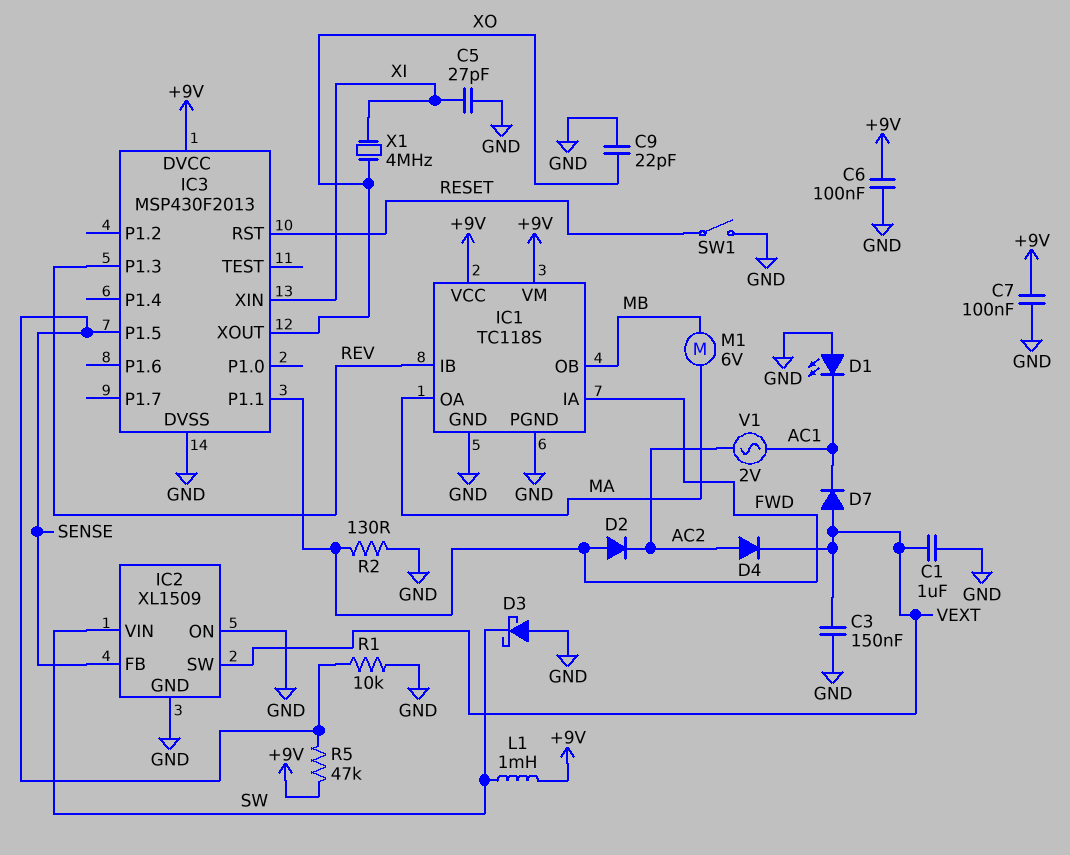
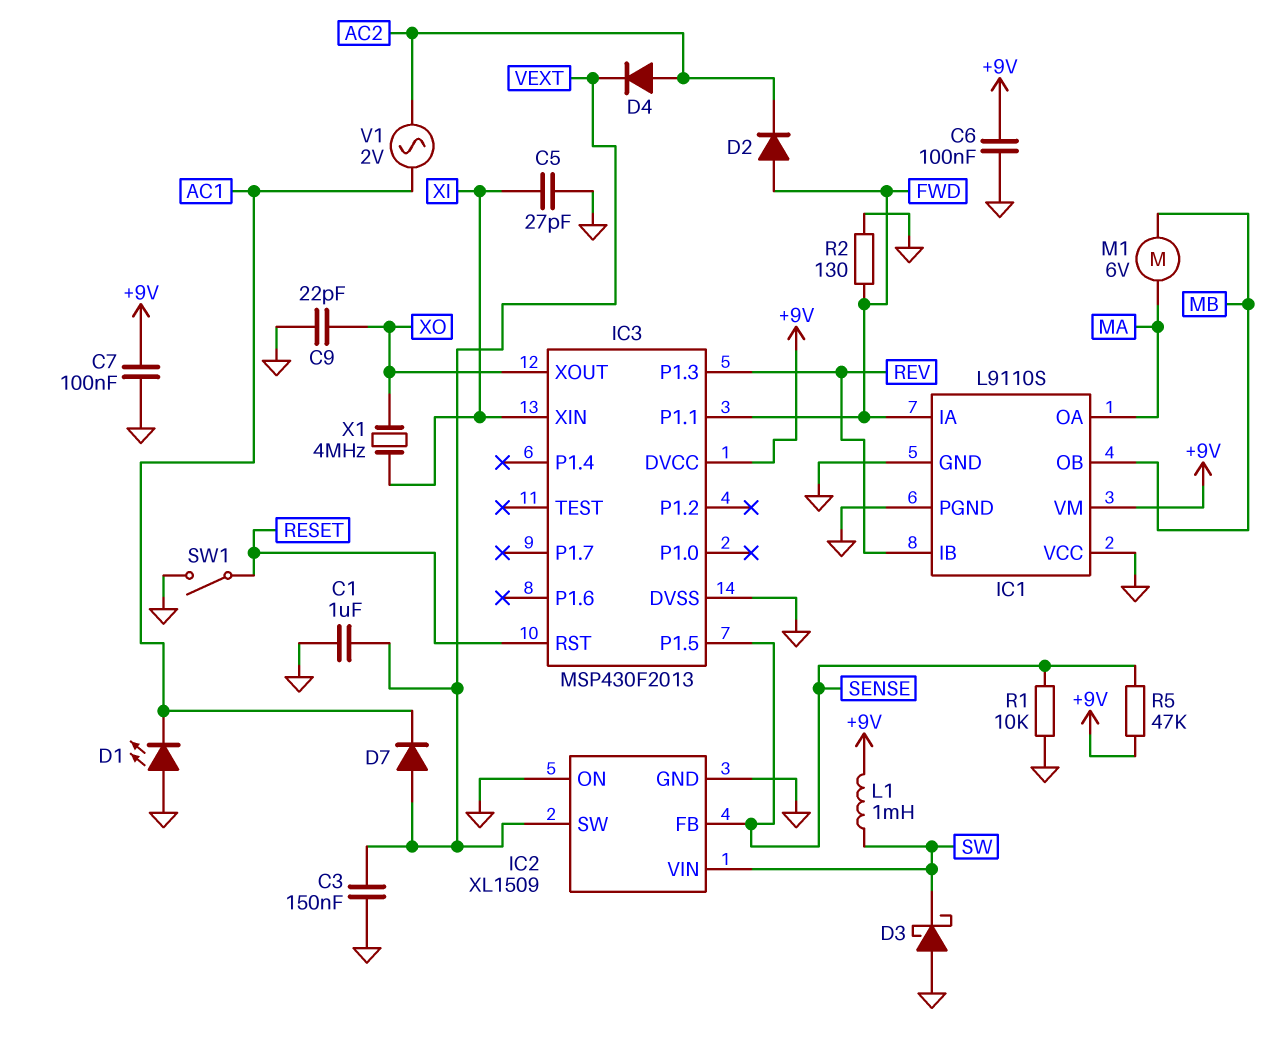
IC1: TC118S -> L9110S
IC1 pin VCC: +9V -> GND

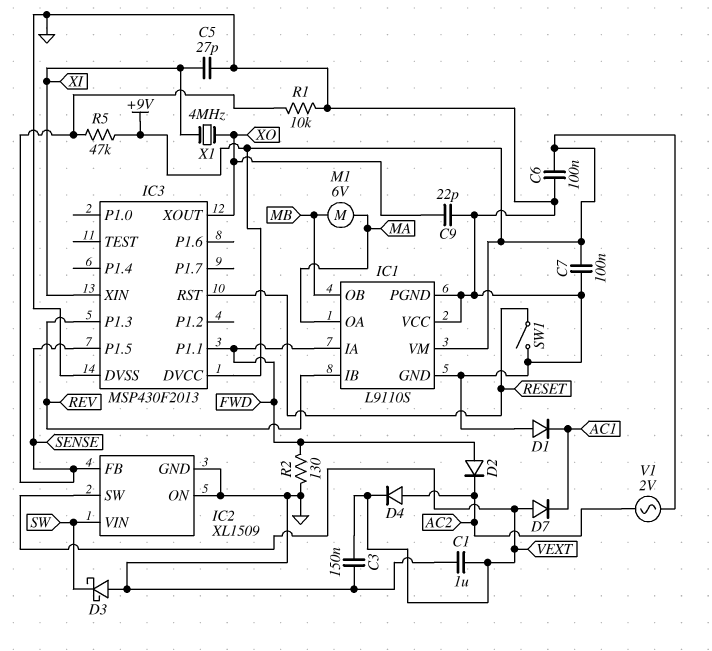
D1: LED (A GND, K AC1) -> diode (A GND, K AC1)
L1: 1mH (+9V, SW) -> none
V1: AC 2V (AC1, AC2) -> AC 2V (+9V, AC2)

